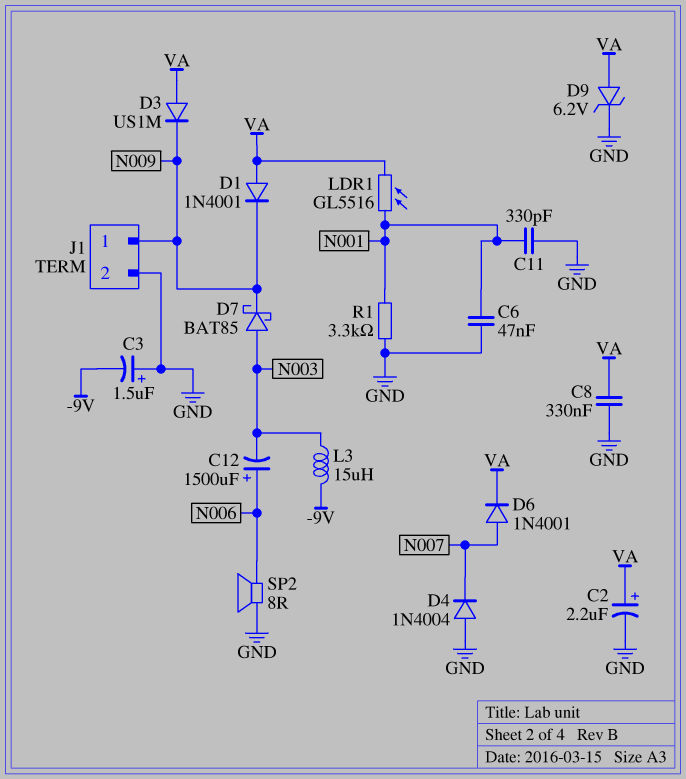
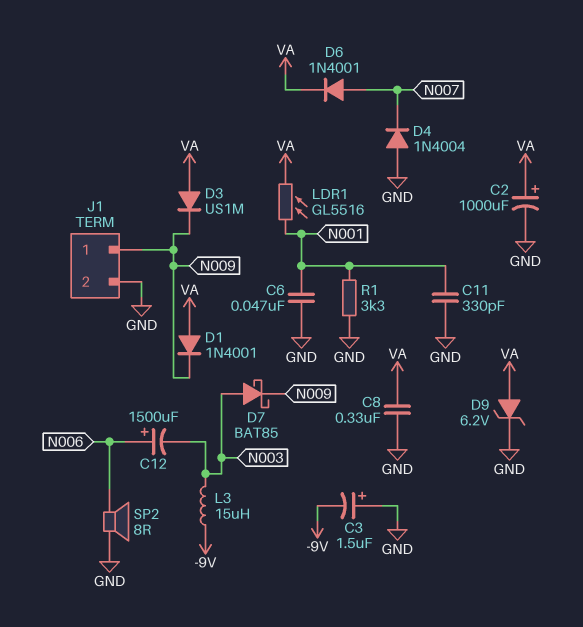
C2: 2.2uF (plus VA, minus GND) -> 1000uF (plus VA, minus GND)

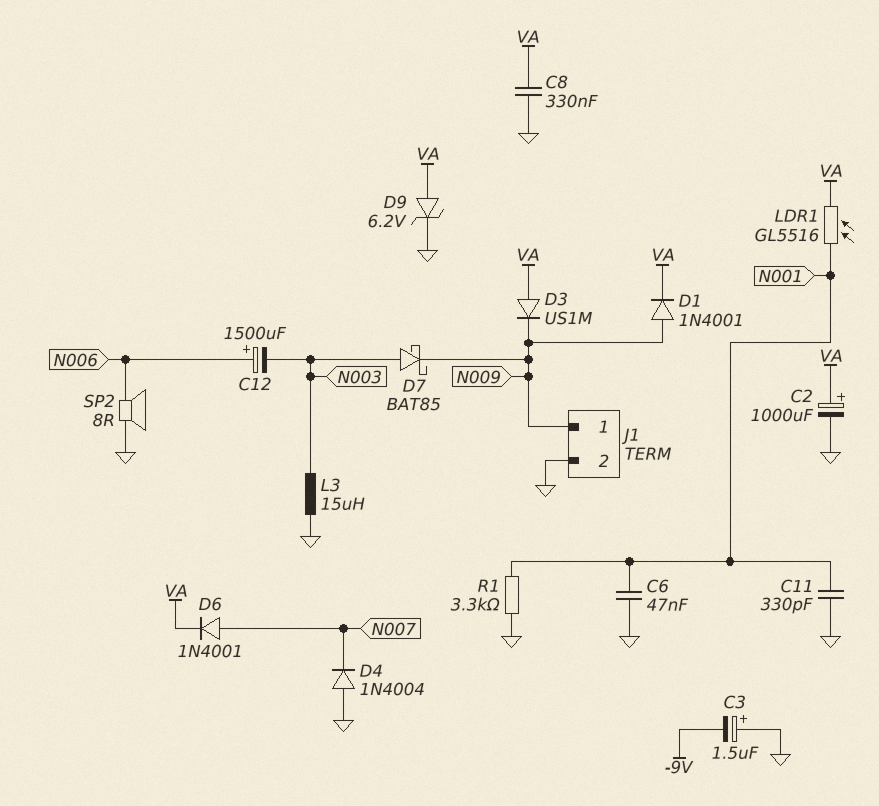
D1: diode 1N4001 (A VA, K N009) -> diode 1N4001 (A N009, K VA)
L3: 15uH (-9V, N003) -> 15uH (GND, N003)

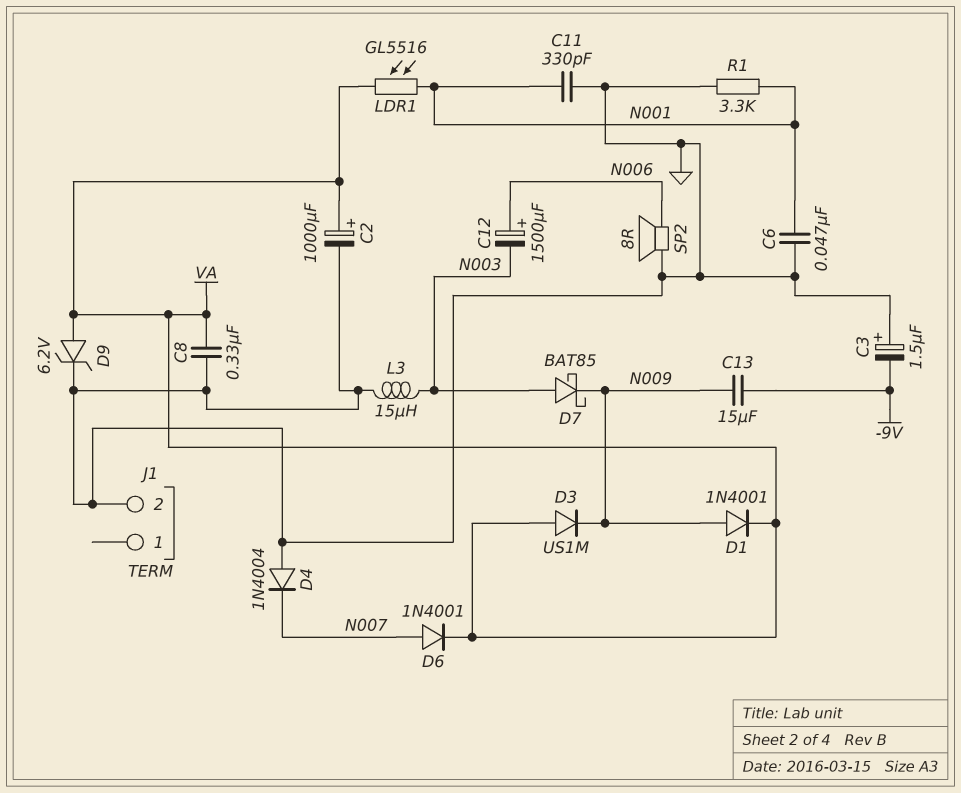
C13: none -> 15uF (-9V, N009)
J1 pin 1: N009 -> none

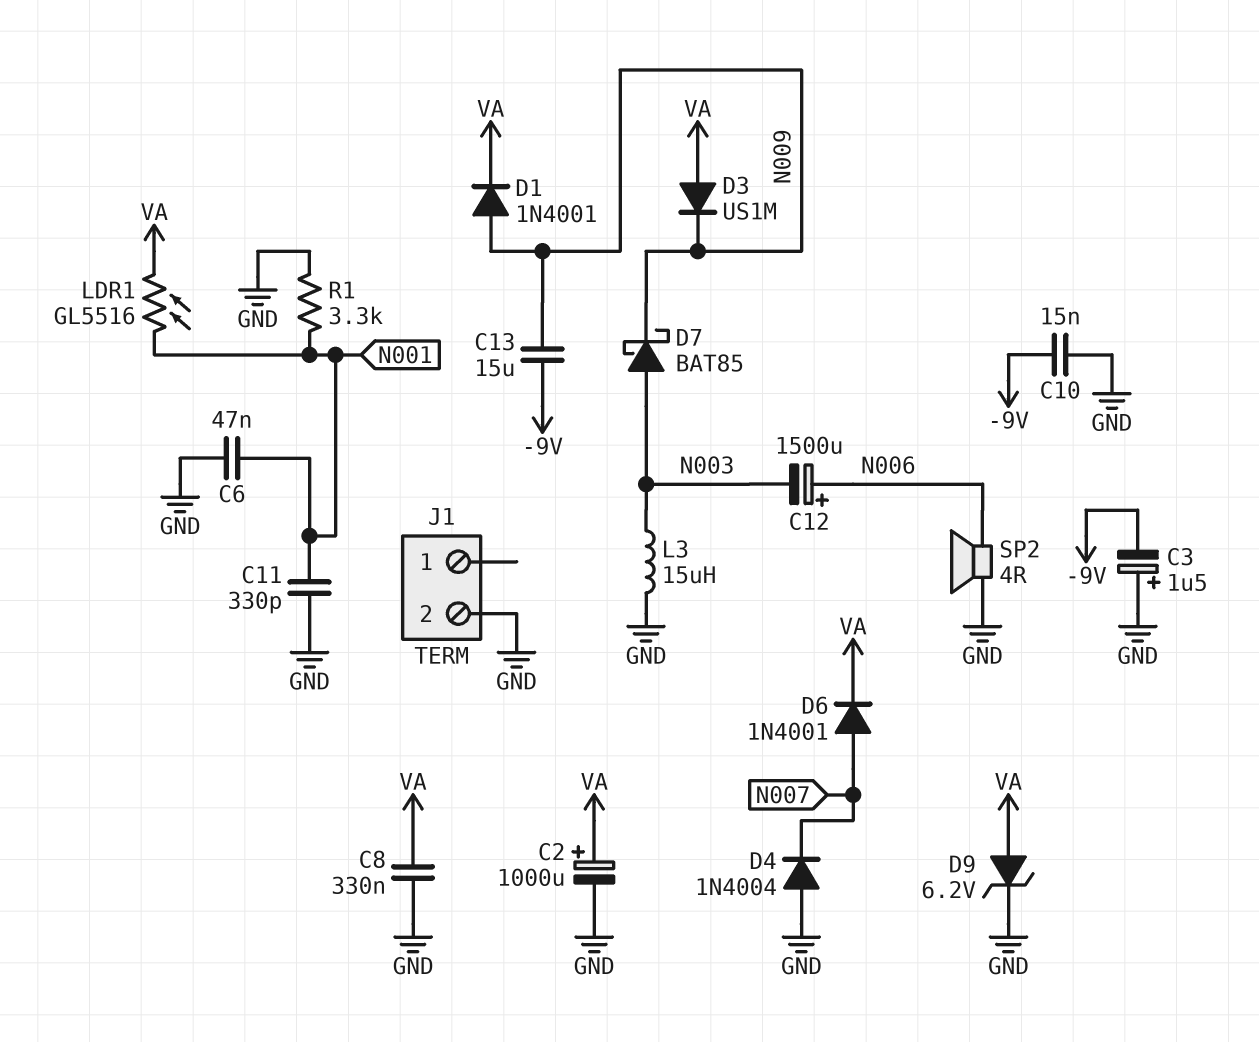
C10: none -> 15nF (-9V, GND)
SP2: speaker 8R (GND, N006) -> speaker 4R (GND, N006)

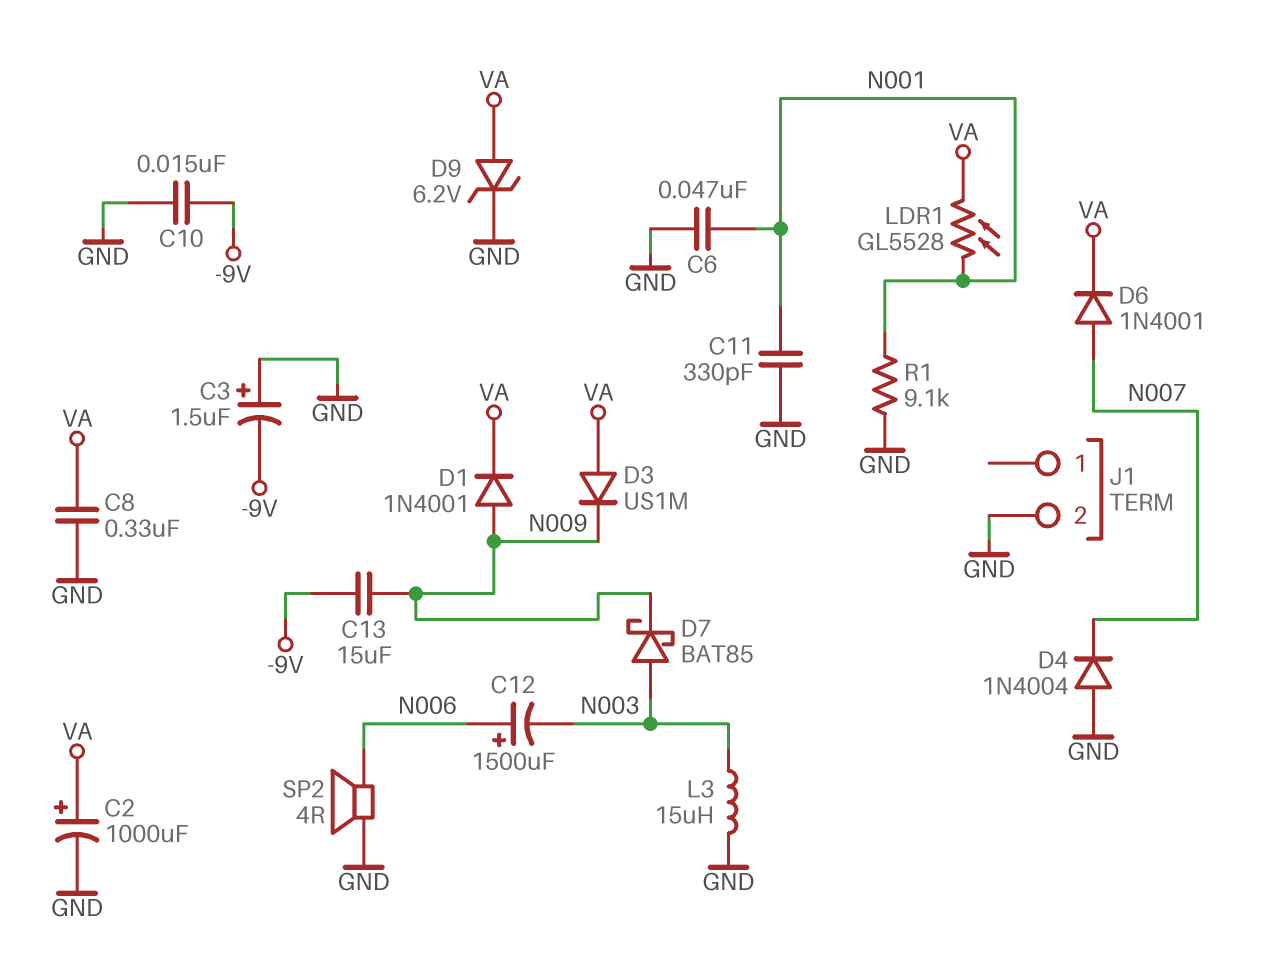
LDR1: GL5516 (N001, VA) -> GL5528 (N001, VA)
R1: 3.3k (GND, N001) -> 9.1k (GND, N001)

